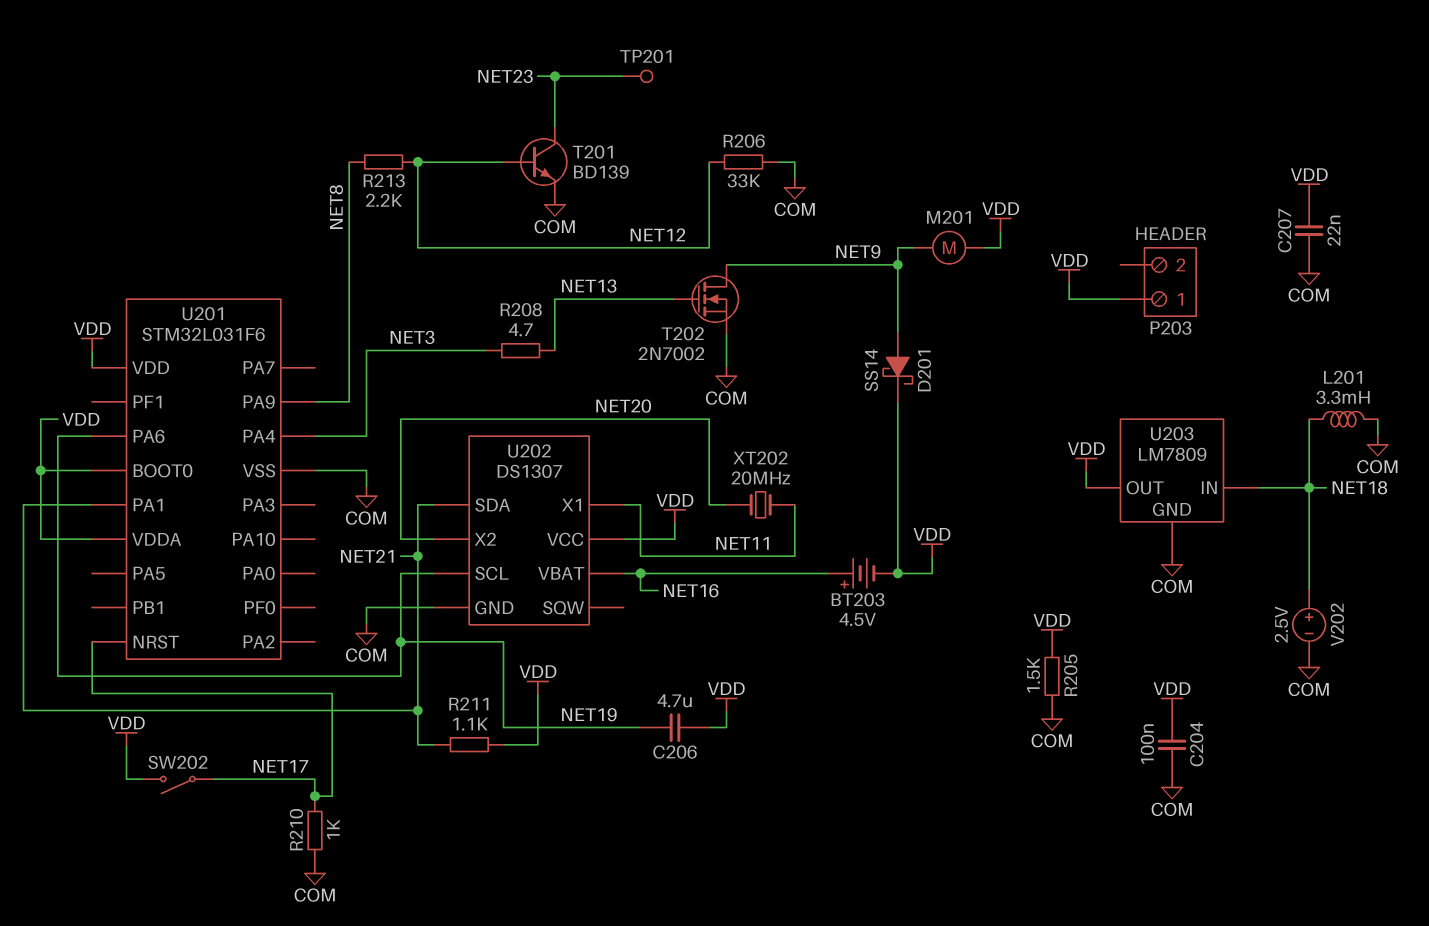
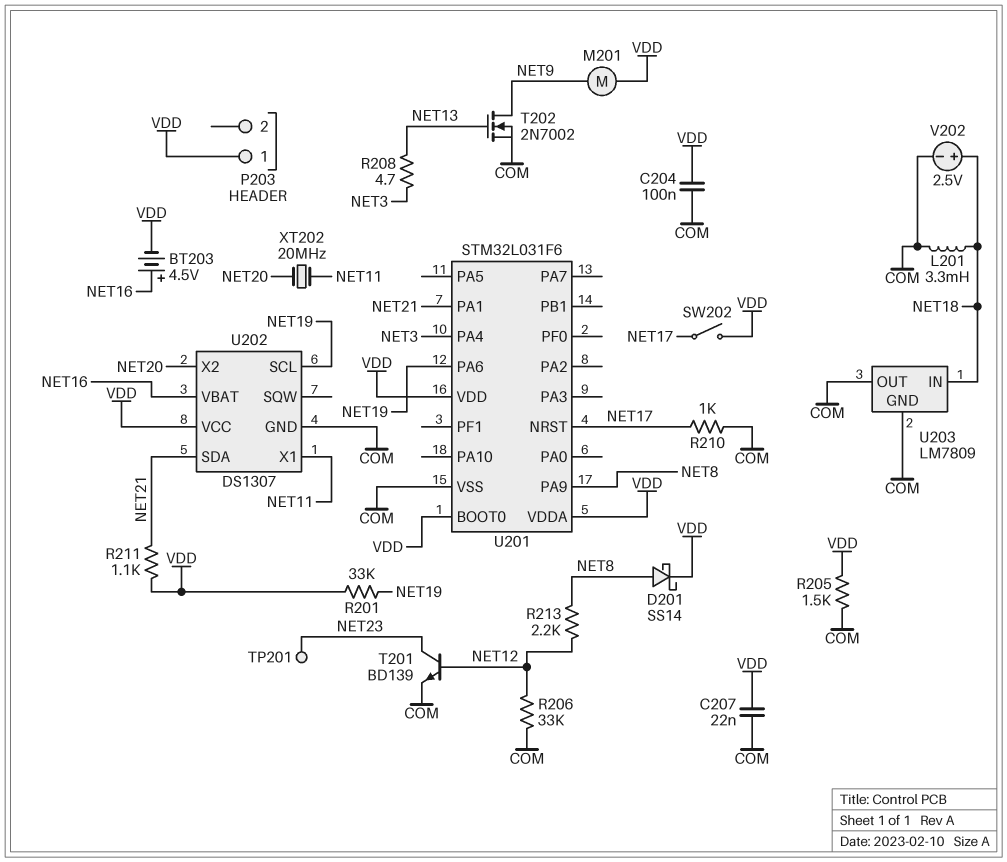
C206: 4.7uF (NET19, VDD) -> none
D201: schottky SS14 (A NET9, K VDD) -> schottky SS14 (A NET8, K VDD)
R201: none -> 33k (NET19, VDD)
U203 pin OUT: VDD -> COM

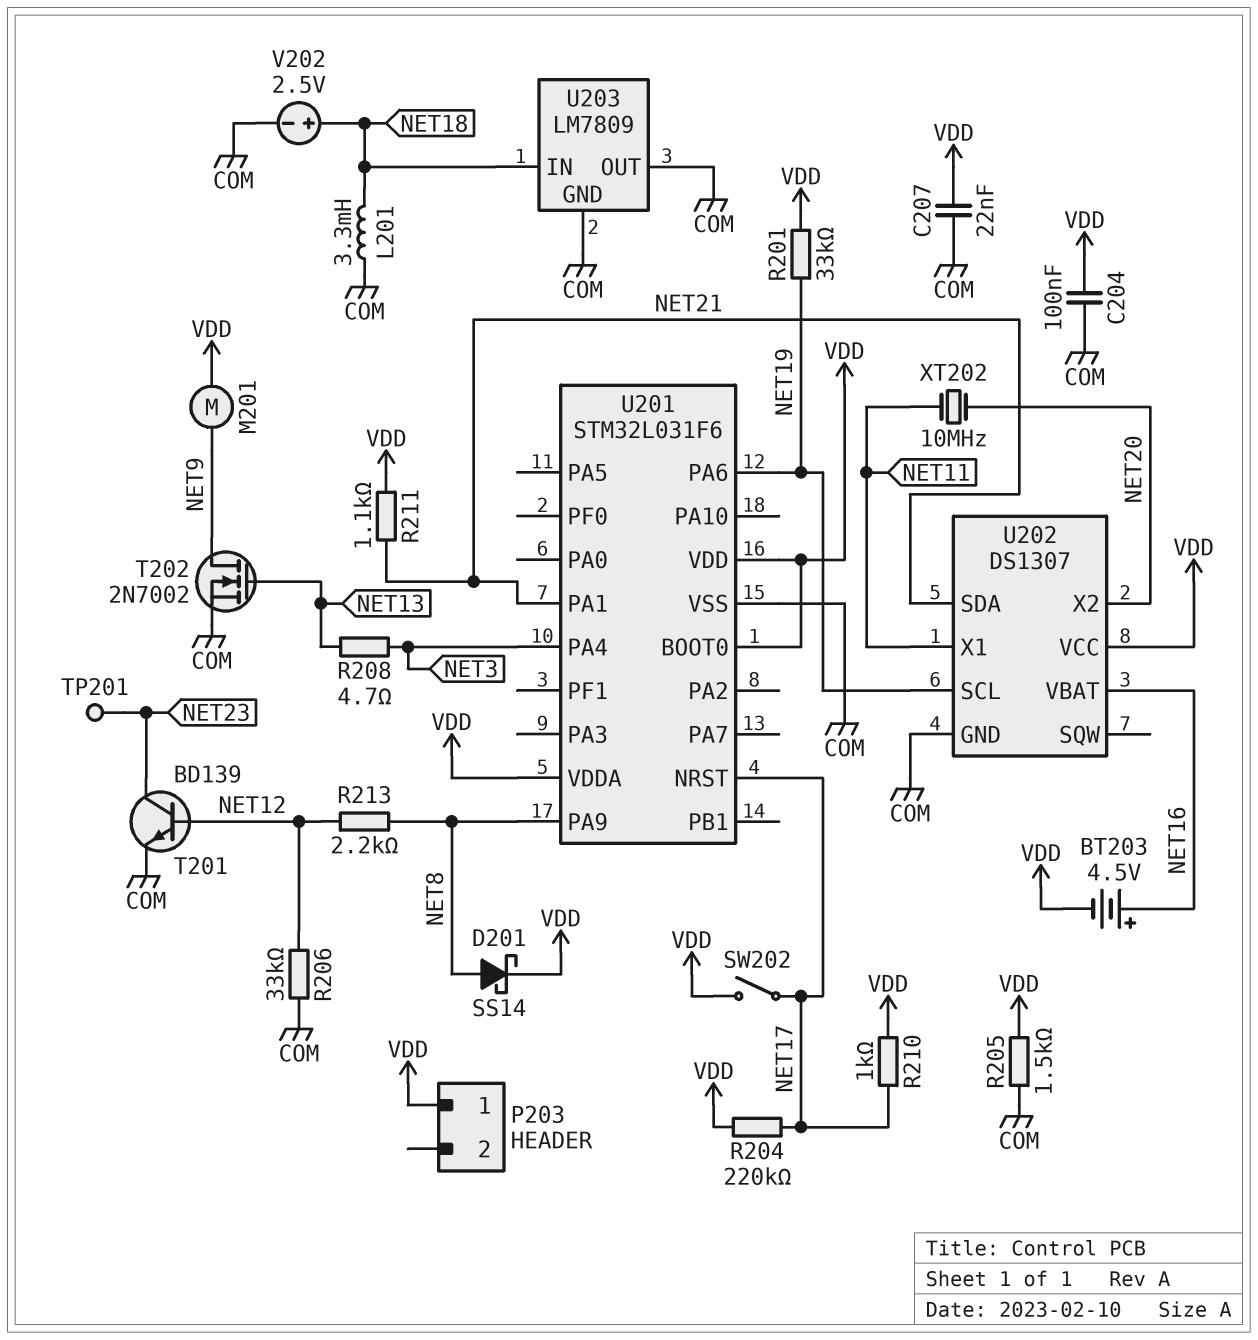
R204: none -> 220k (NET17, VDD)
R210: 1k (COM, NET17) -> 1k (NET17, VDD)
XT202: 20MHz (NET11, NET20) -> 10MHz (NET11, NET20)

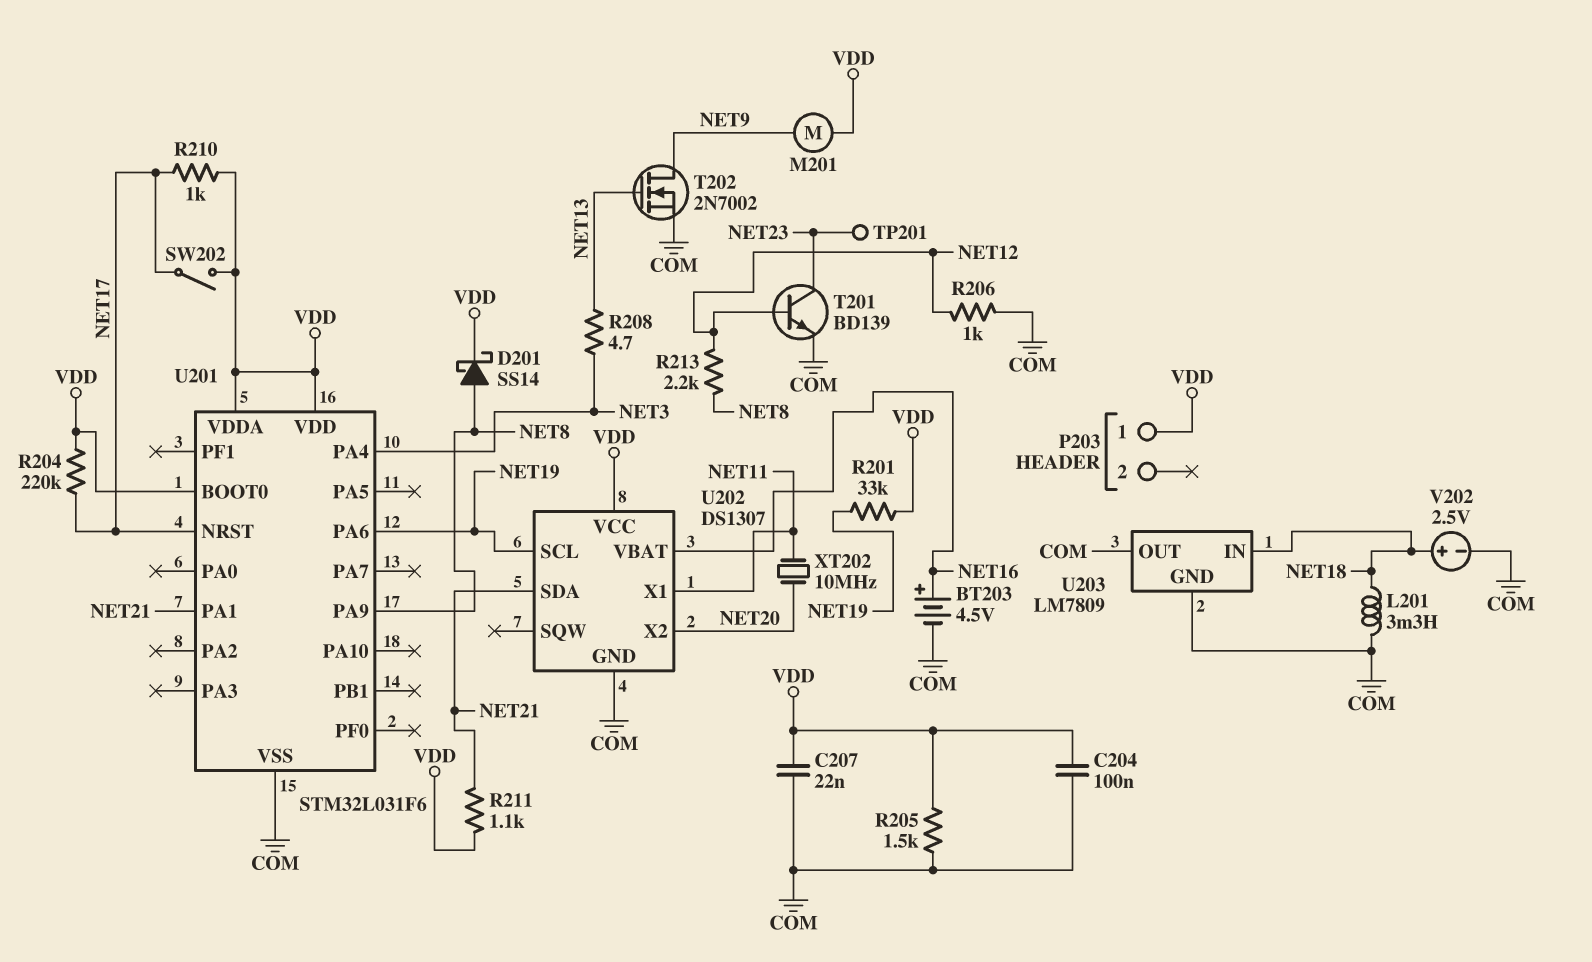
BT203: 4.5V (plus NET16, minus VDD) -> 4.5V (plus NET16, minus COM)
R206: 33k (COM, NET12) -> 1k (COM, NET12)

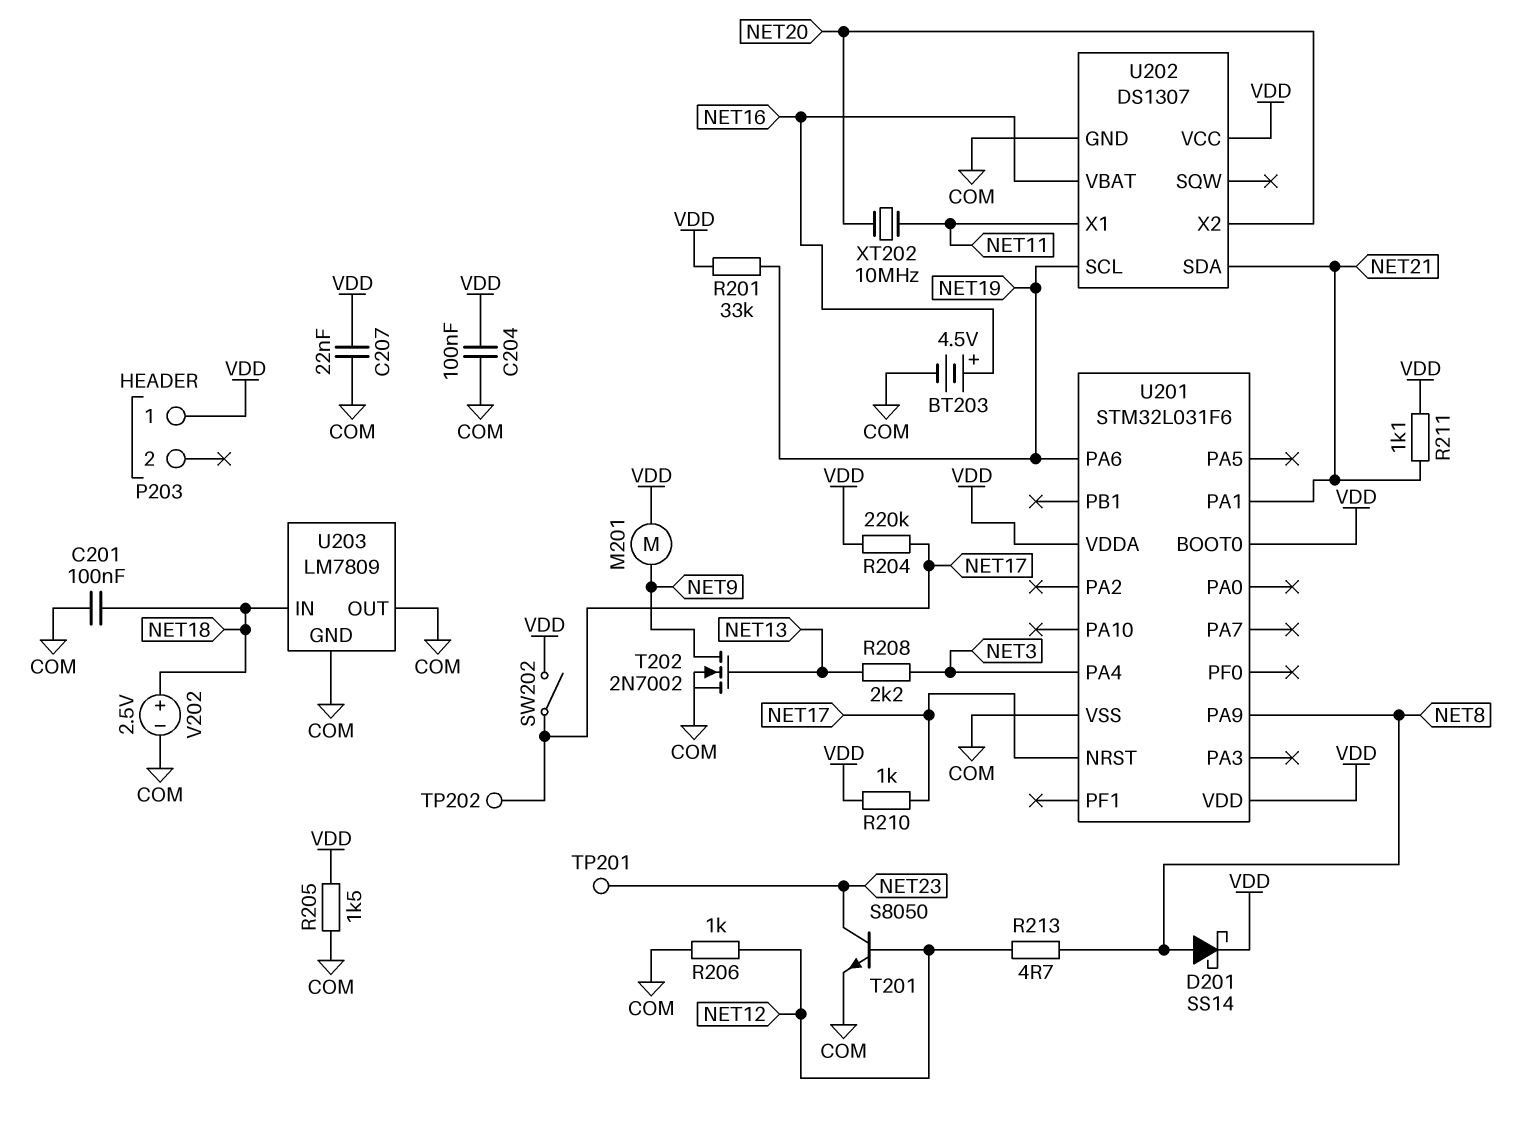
C201: none -> 100nF (COM, NET18)
L201: 3.3mH (COM, NET18) -> none
R208: 4.7 (NET3, NET13) -> 2.2k (NET3, NET13)
R213: 2.2k (NET8, NET12) -> 4.7 (NET8, NET12)
T201: NPN BD139 (B NET12, C NET23, E COM) -> NPN S8050 (B NET12, C NET23, E COM)
TP202: none -> test point (NET17)

